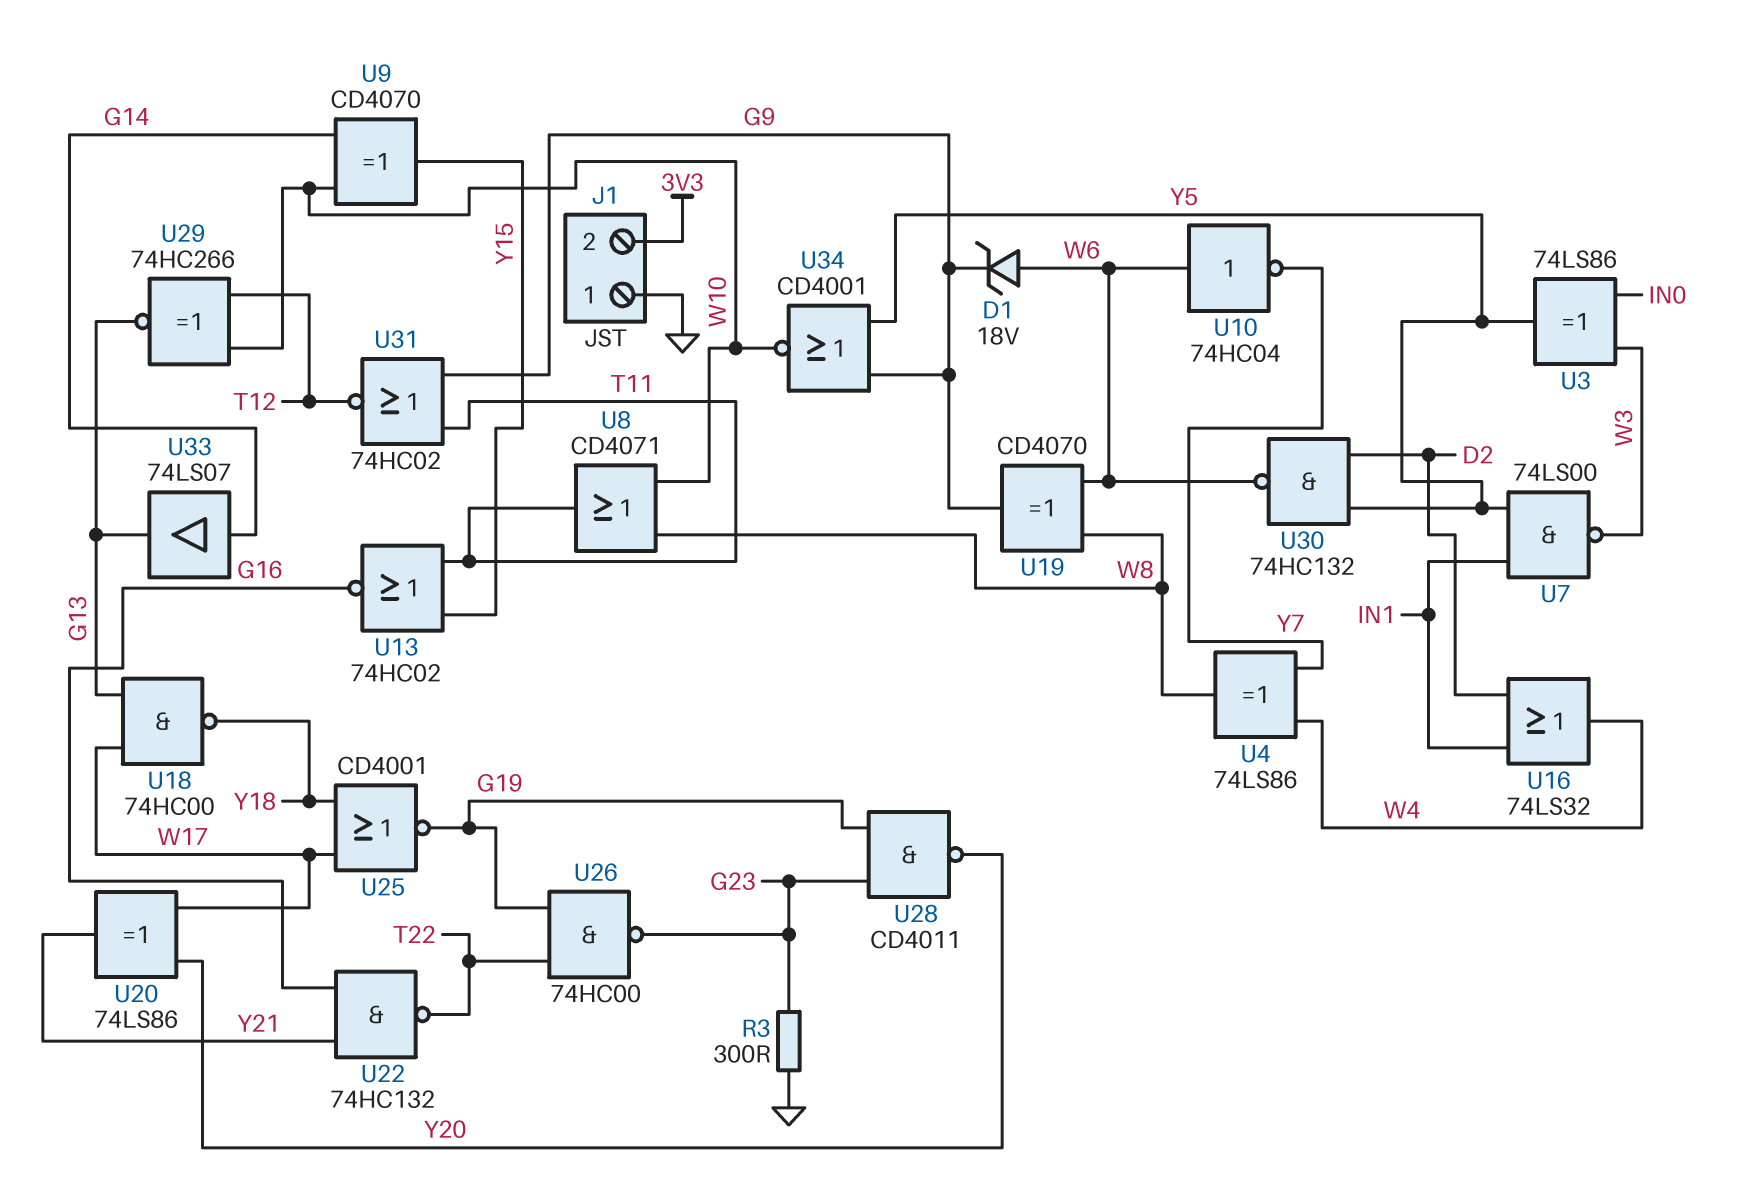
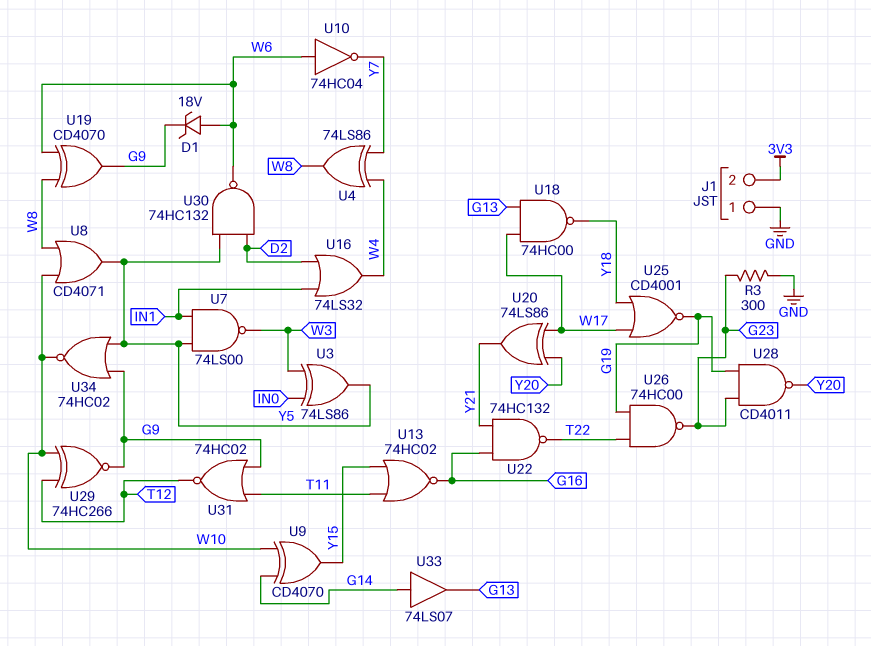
U8: OR CD4071 (in W8, in W10, out T11) -> OR CD4071 (in W8, in W10, out Y5)
U29: XNOR 74HC266 (in T12, in W10, out G13) -> XNOR 74HC266 (in T12, in W10, out G9)
U34: NOR CD4001 (in G9, in Y5, out W10) -> NOR 74HC02 (in G9, in Y5, out W10)

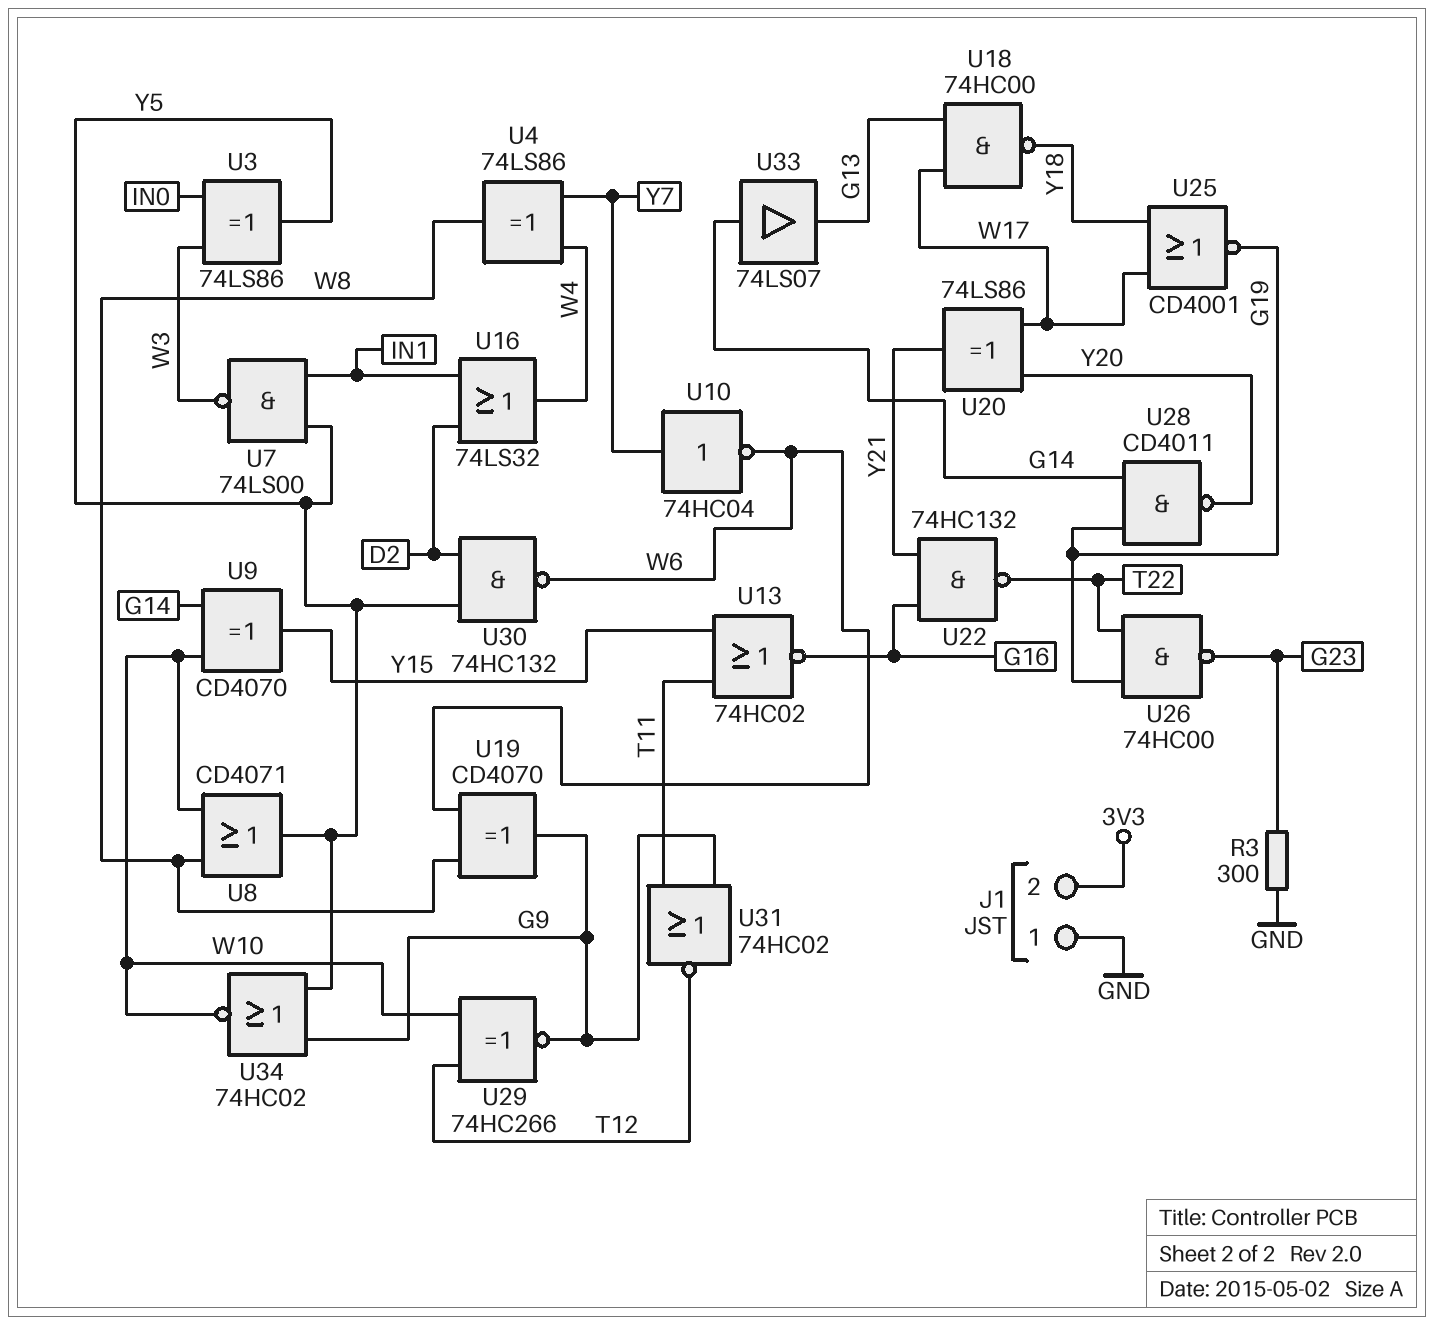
D1: zener 18V (A W6, K G9) -> none
U10: NOT 74HC04 (in W6, out Y7) -> NOT 74HC04 (in Y7, out W6)
U28: NAND CD4011 (in G19, in G23, out Y20) -> NAND CD4011 (in G14, in G19, out Y20)

